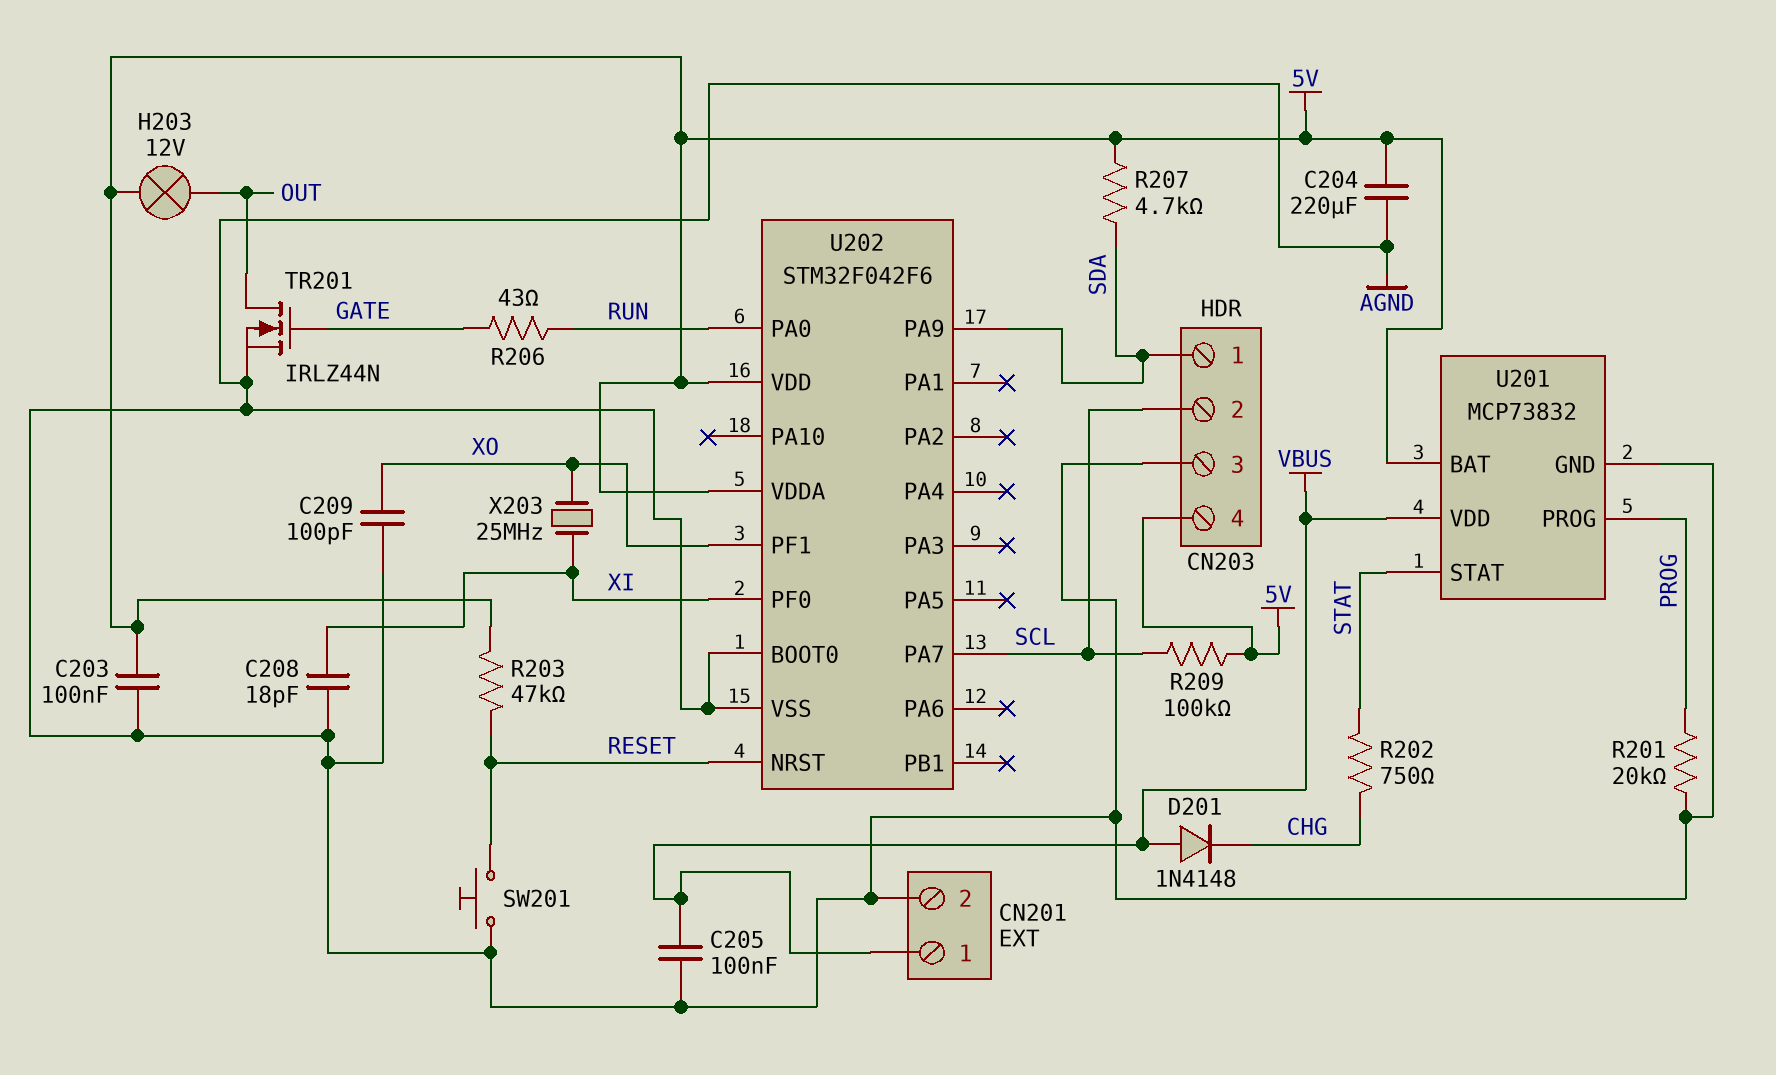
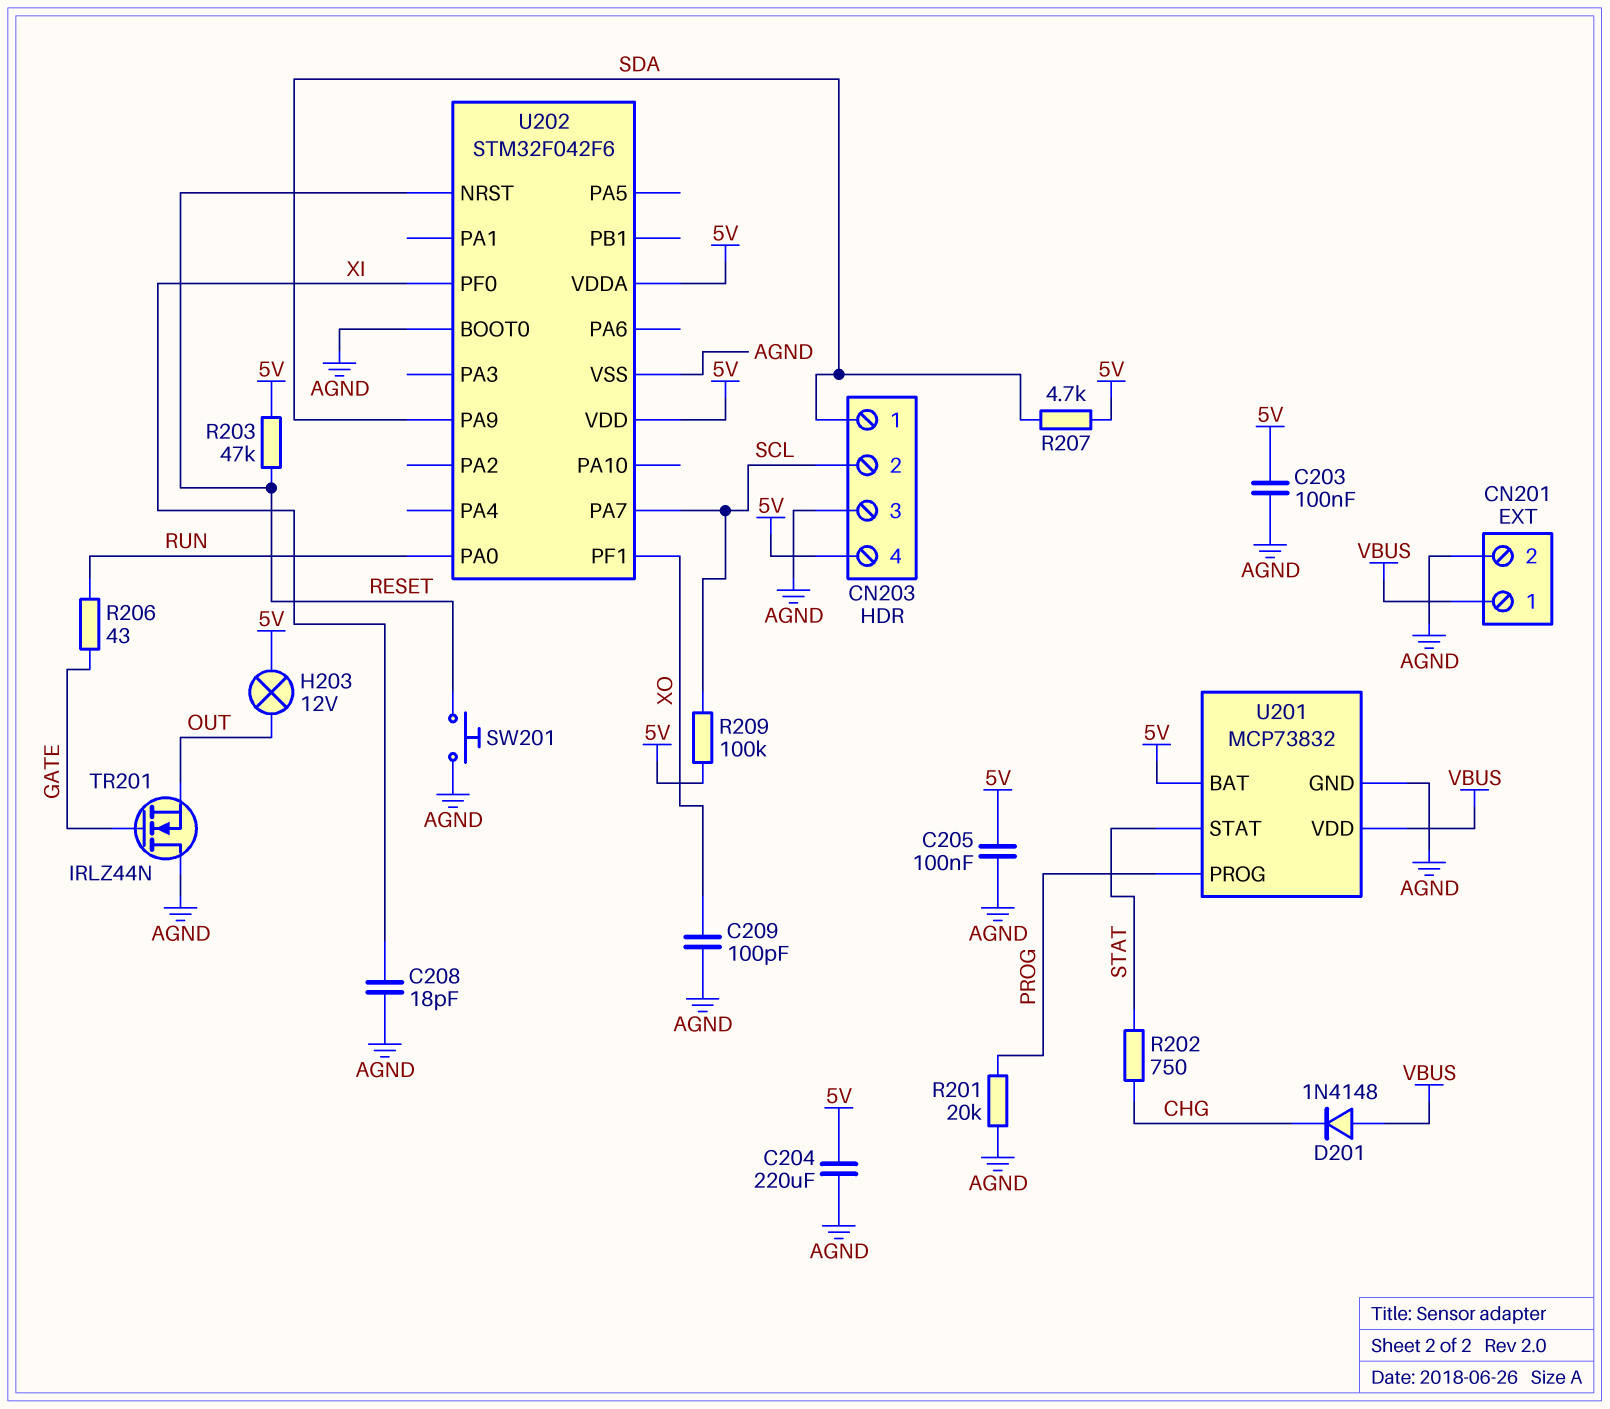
C205: 100nF (AGND, VBUS) -> 100nF (5V, AGND)
TR201: NMOS IRLZ44N (G GATE, D OUT, S AGND) -> NMOS IRLZ44N (G GATE, D AGND, S OUT)
X203: 25MHz (XI, XO) -> none

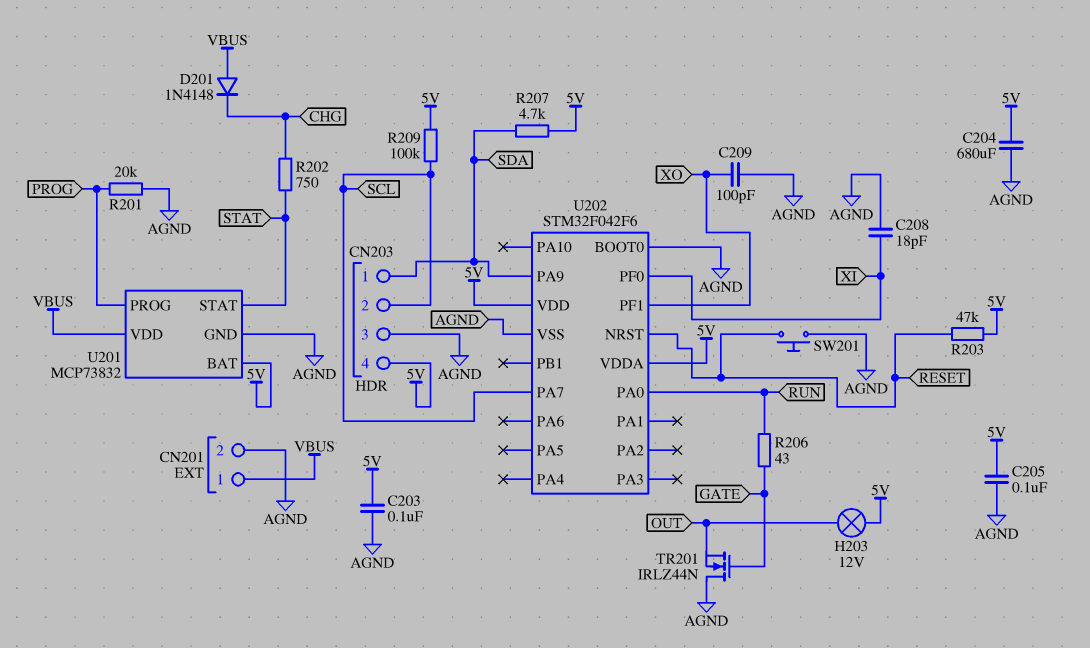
C204: 220uF (5V, AGND) -> 680uF (5V, AGND)

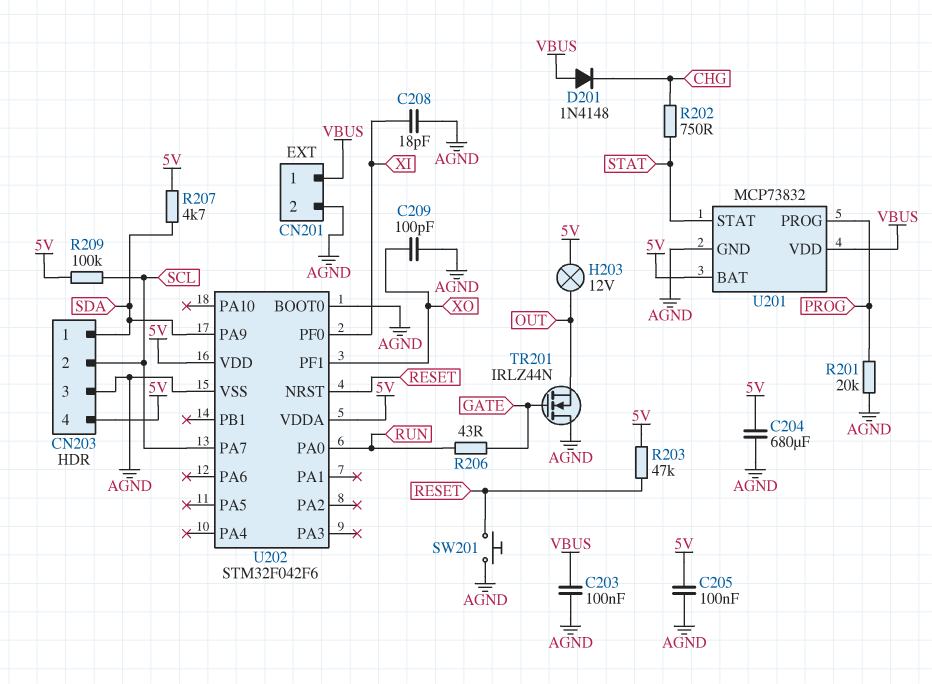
C203: 100nF (5V, AGND) -> 100nF (AGND, VBUS)

